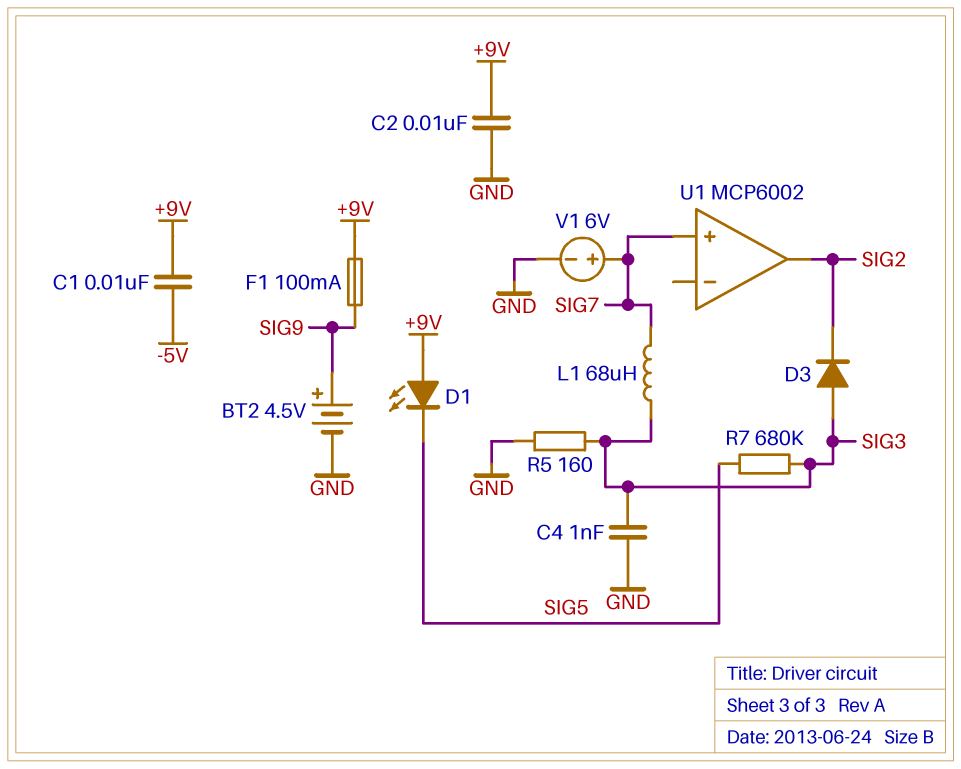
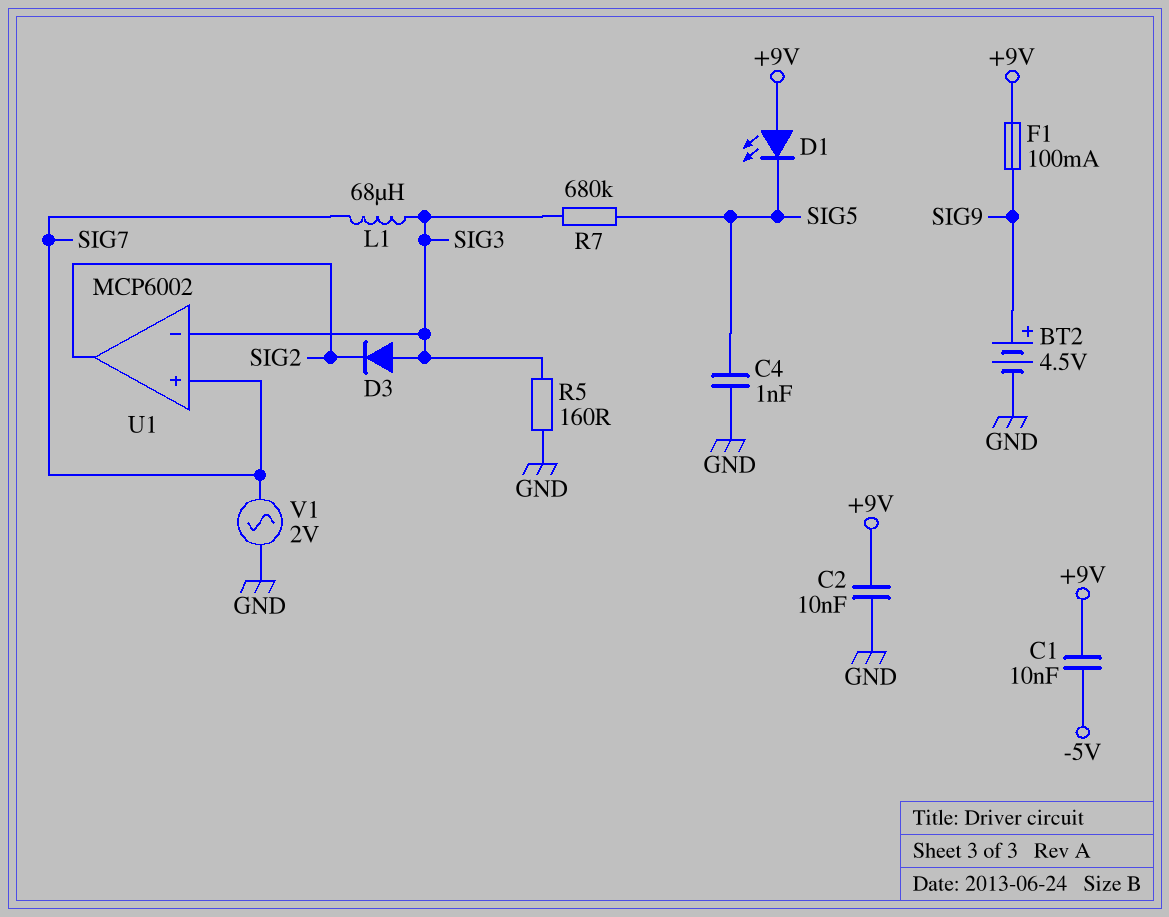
C4: 1nF (GND, SIG3) -> 1nF (GND, SIG5)
U1 pin in-: none -> SIG3
V1: 6V (plus SIG7, minus GND) -> AC 2V (GND, SIG7)

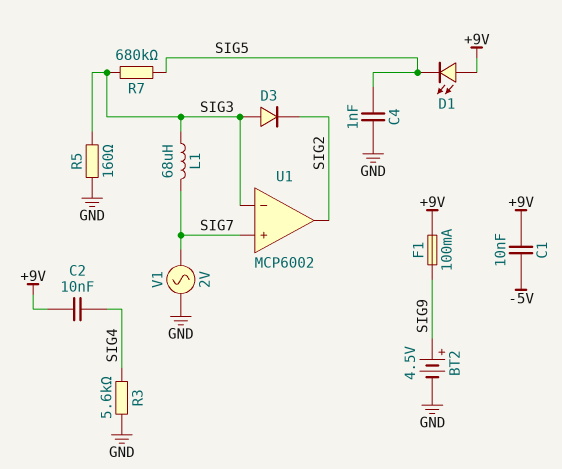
C2: 10nF (+9V, GND) -> 10nF (+9V, SIG4)
R3: none -> 5.6k (GND, SIG4)

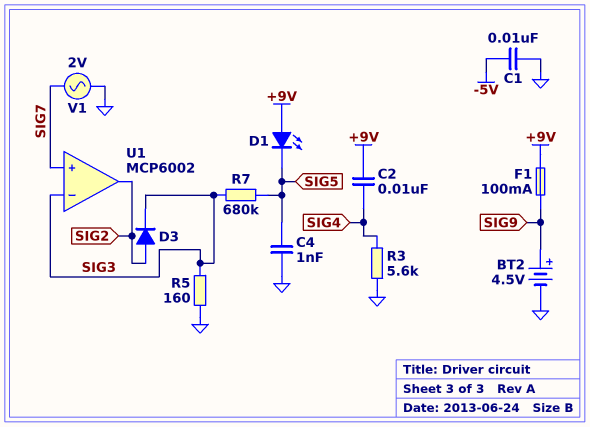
C1: 10nF (+9V, -5V) -> 10nF (-5V, GND)
D3: diode (A SIG3, K SIG2) -> diode (A SIG2, K SIG3)
L1: 68uH (SIG3, SIG7) -> none

